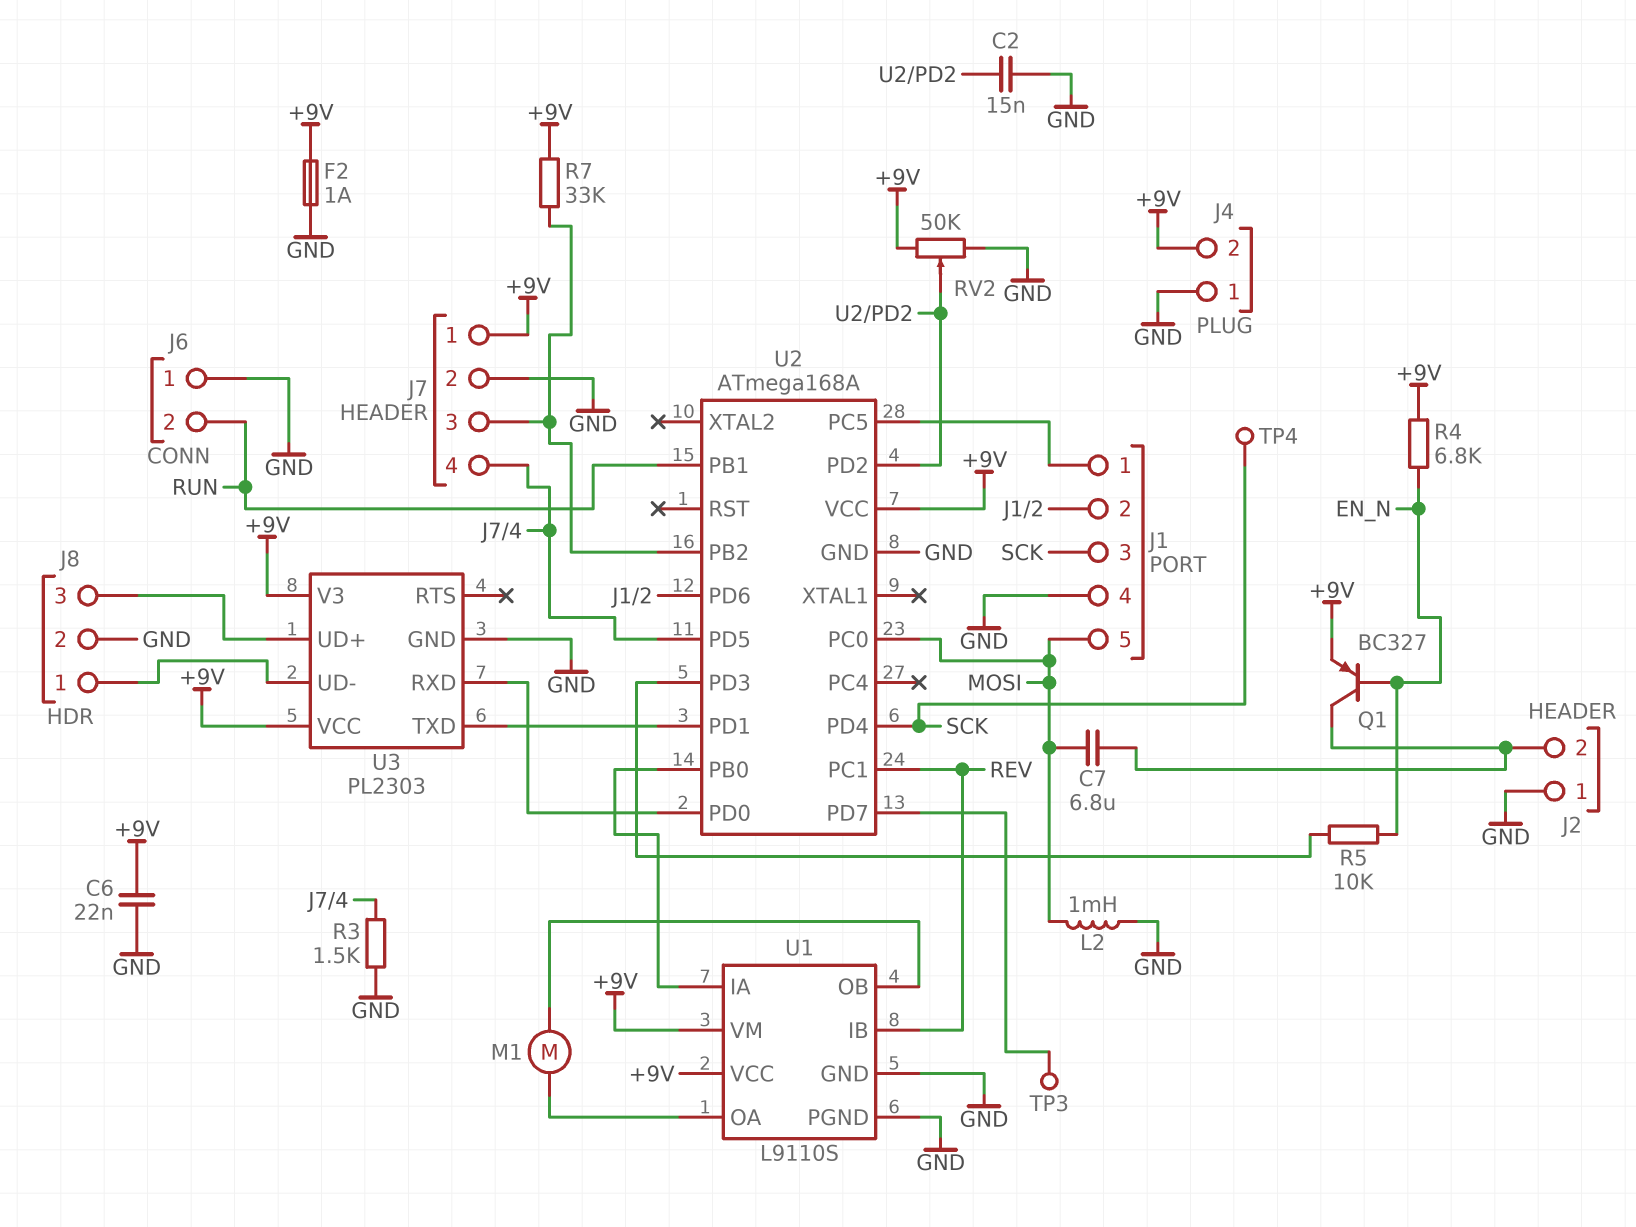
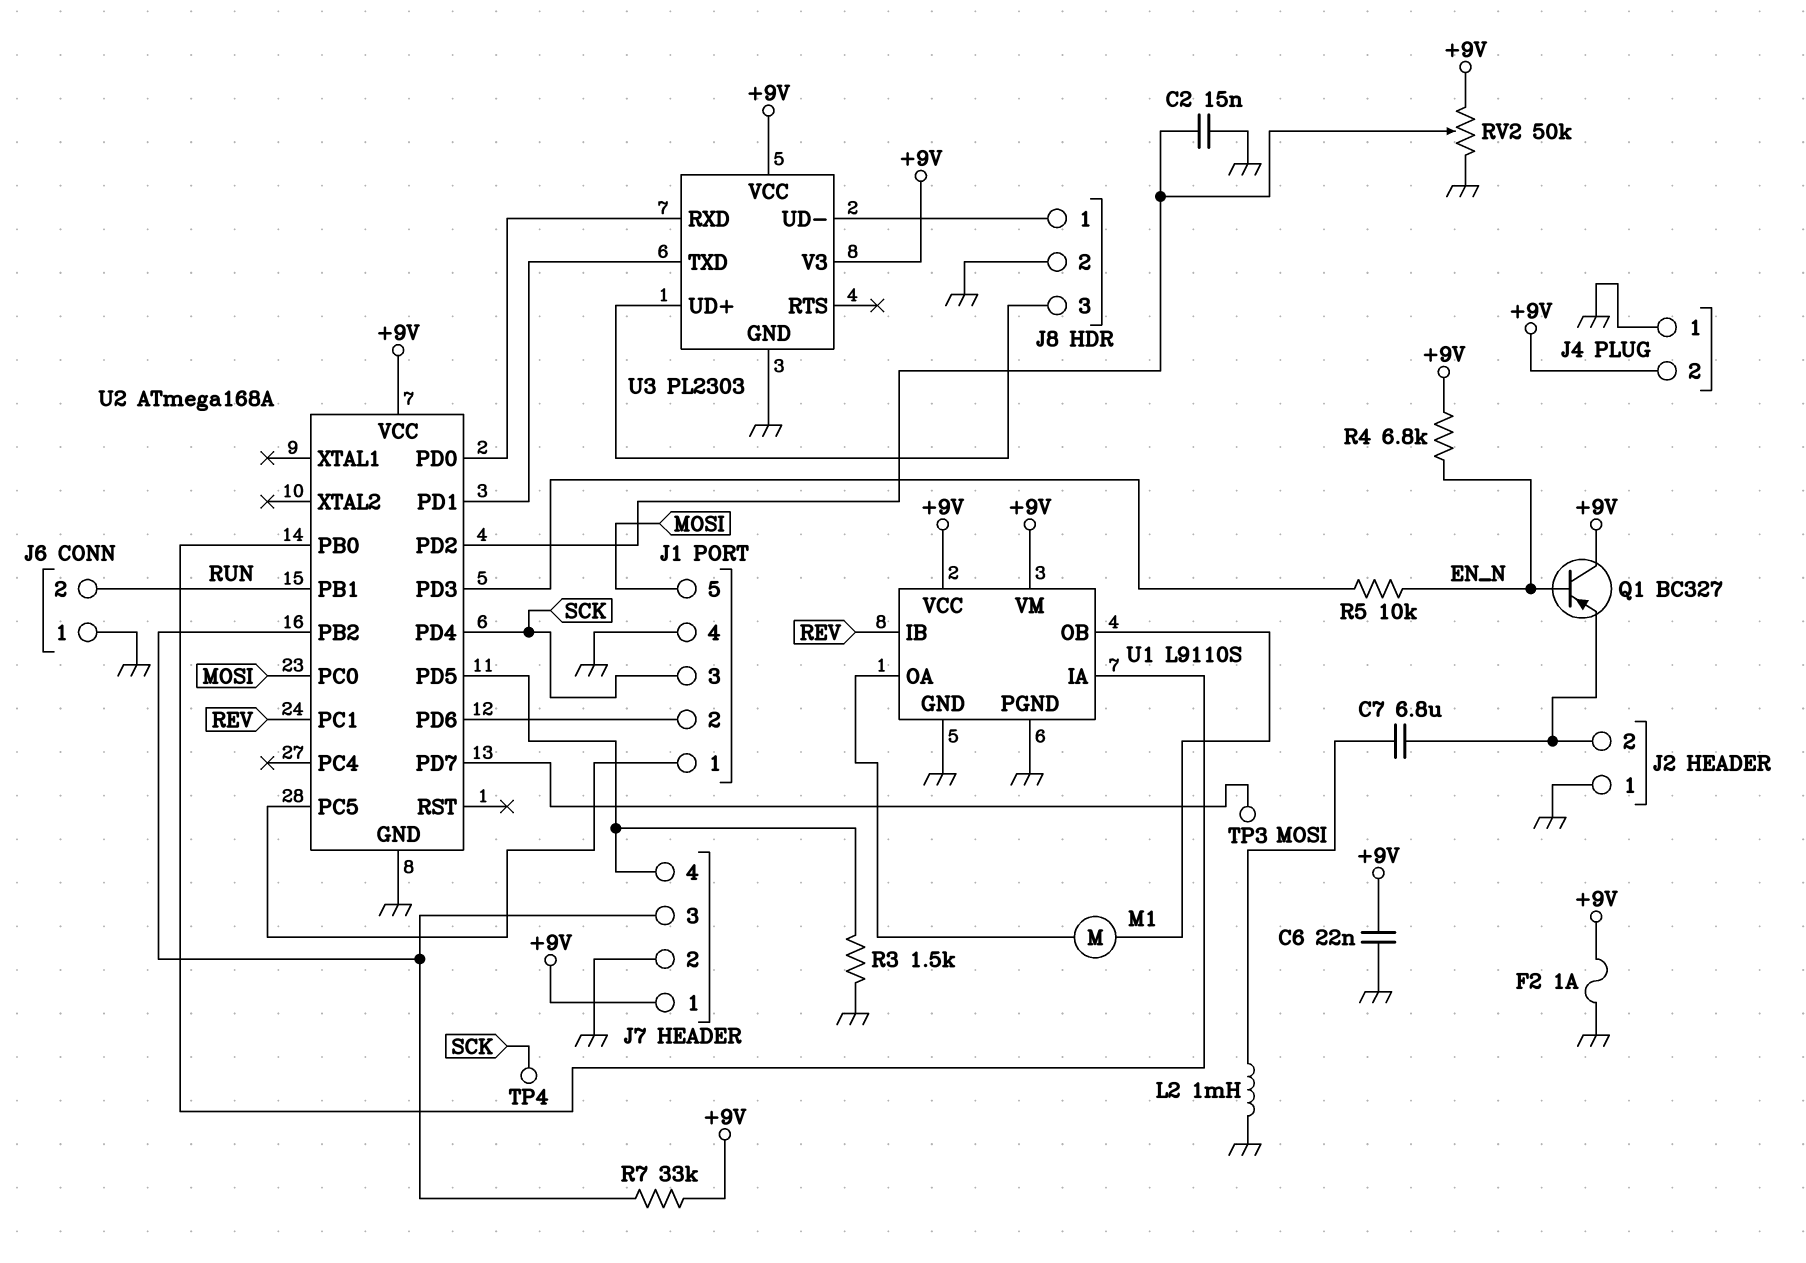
Q1: PNP BC327 (B EN_N, C J2/2, E +9V) -> PNP BC327 (B EN_N, C +9V, E J2/2)

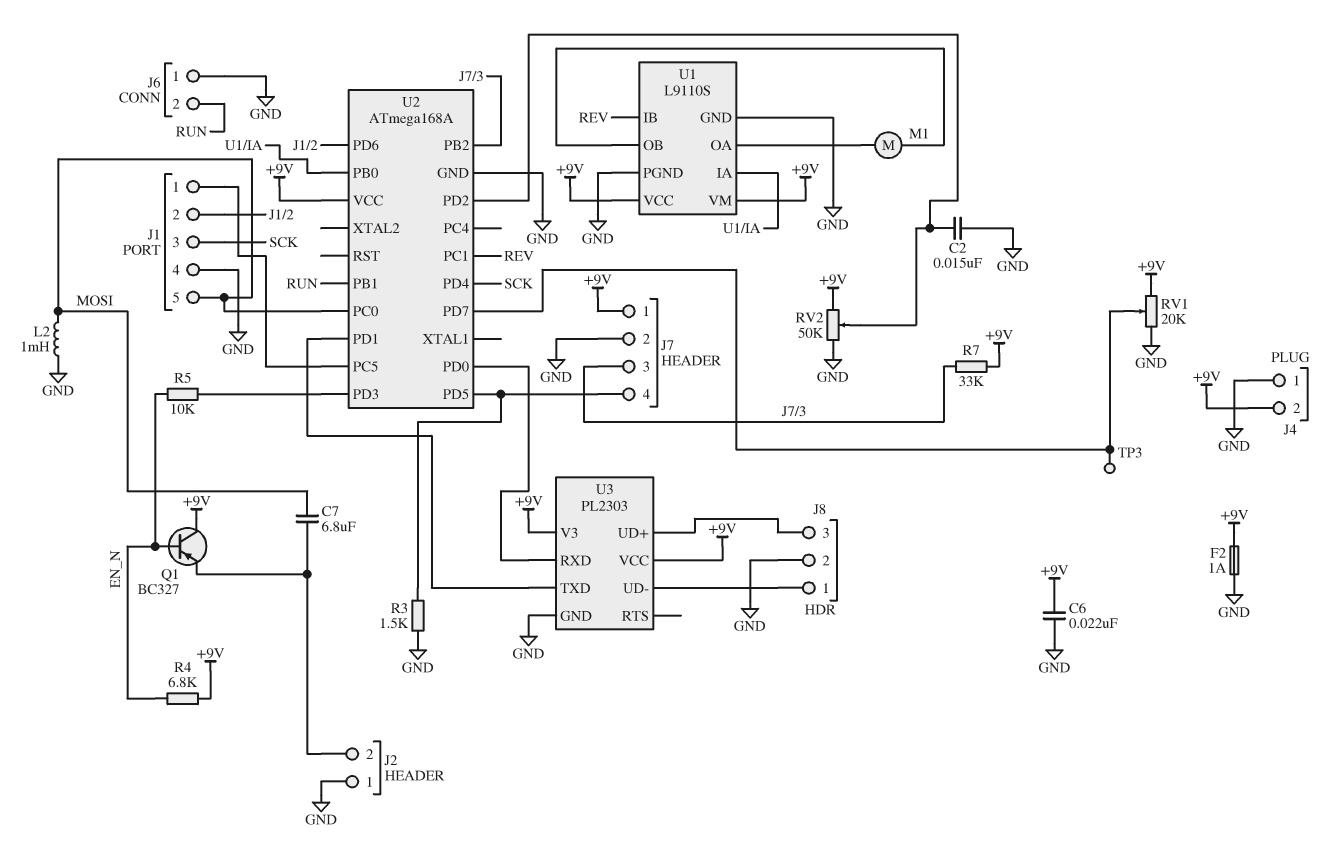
RV1: none -> 20k (+9V, GND, wiper U2/PD7)
TP4: test point (SCK) -> none

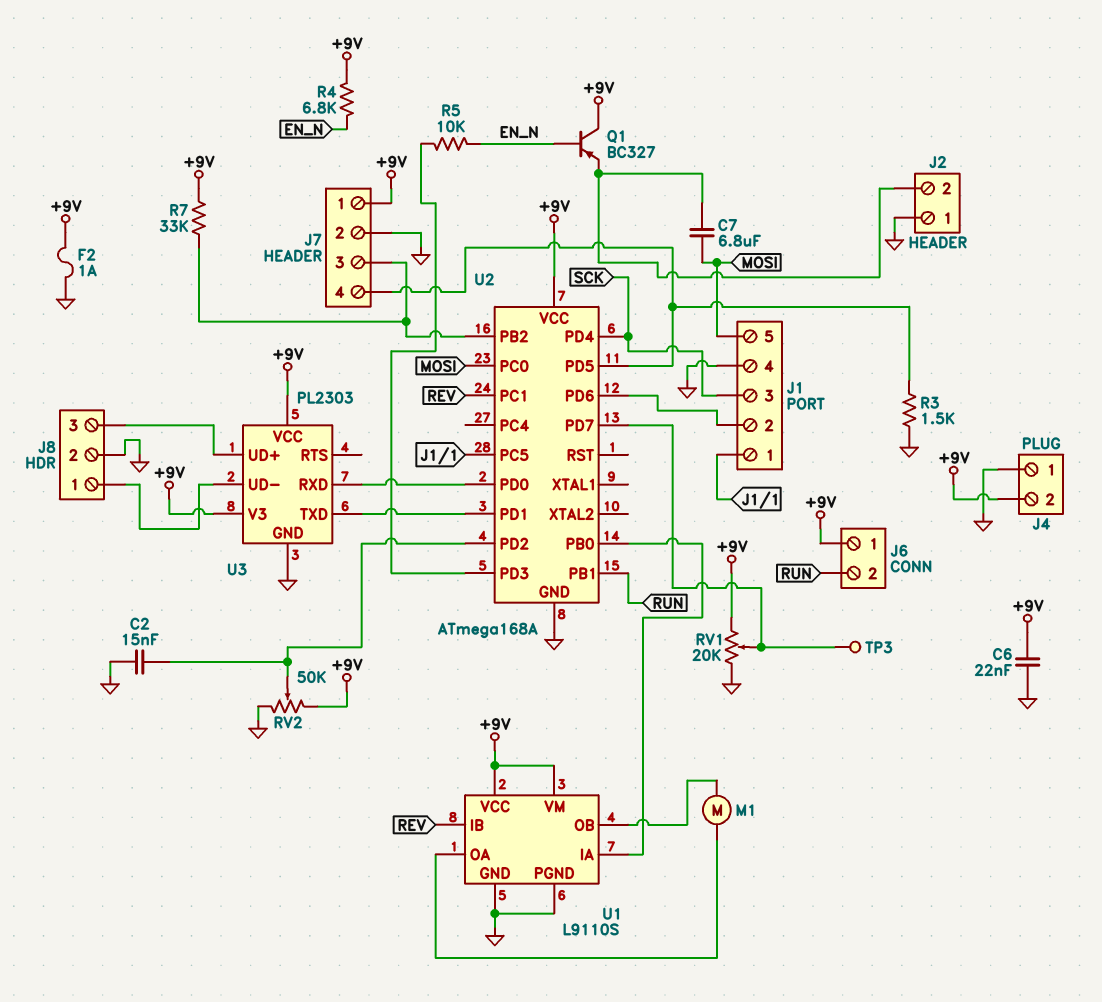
J6 pin 1: GND -> +9V
L2: 1mH (GND, MOSI) -> none

